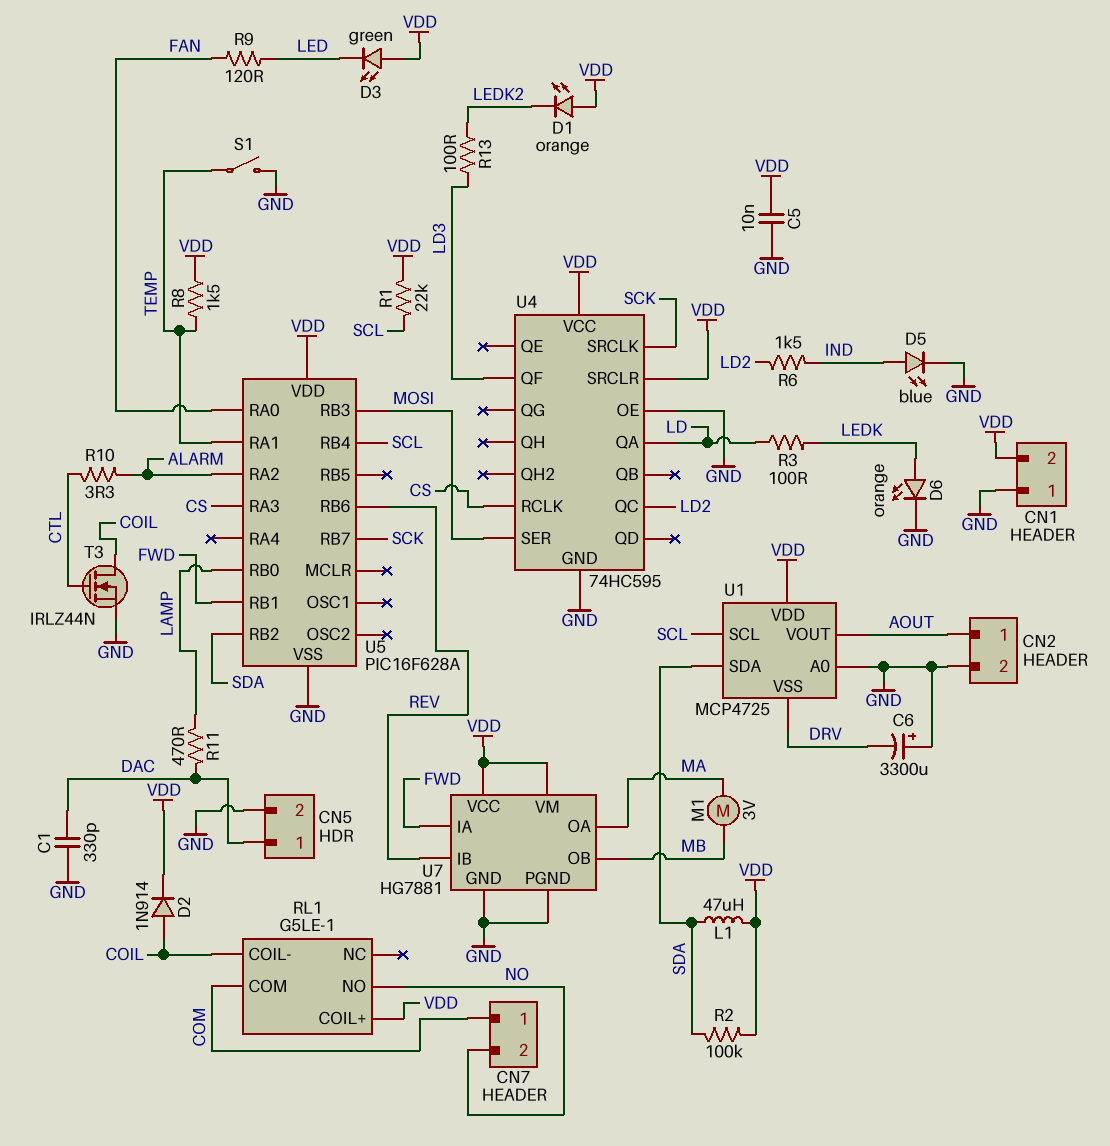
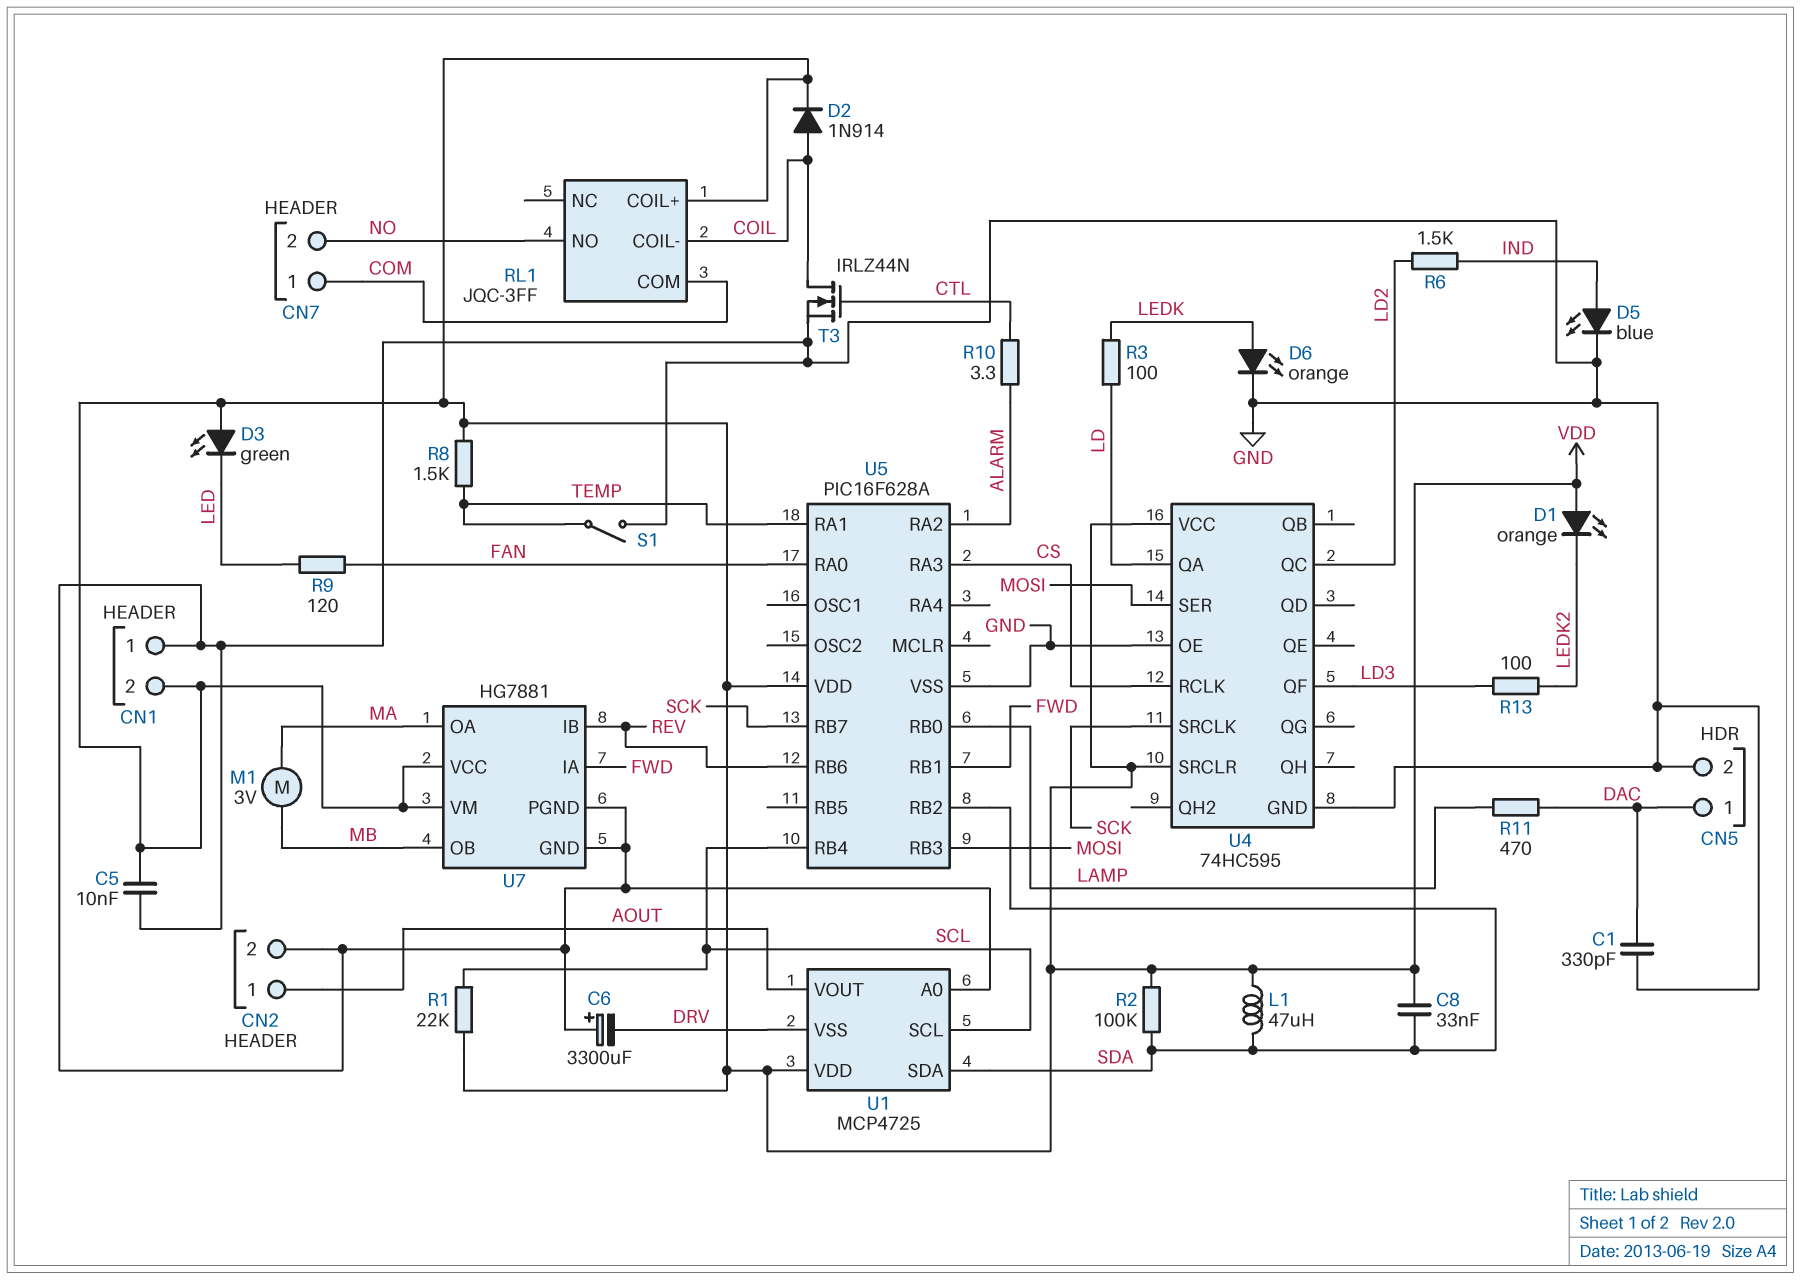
C8: none -> 33nF (SDA, VDD)
RL1: G5LE-1 -> JQC-3FF

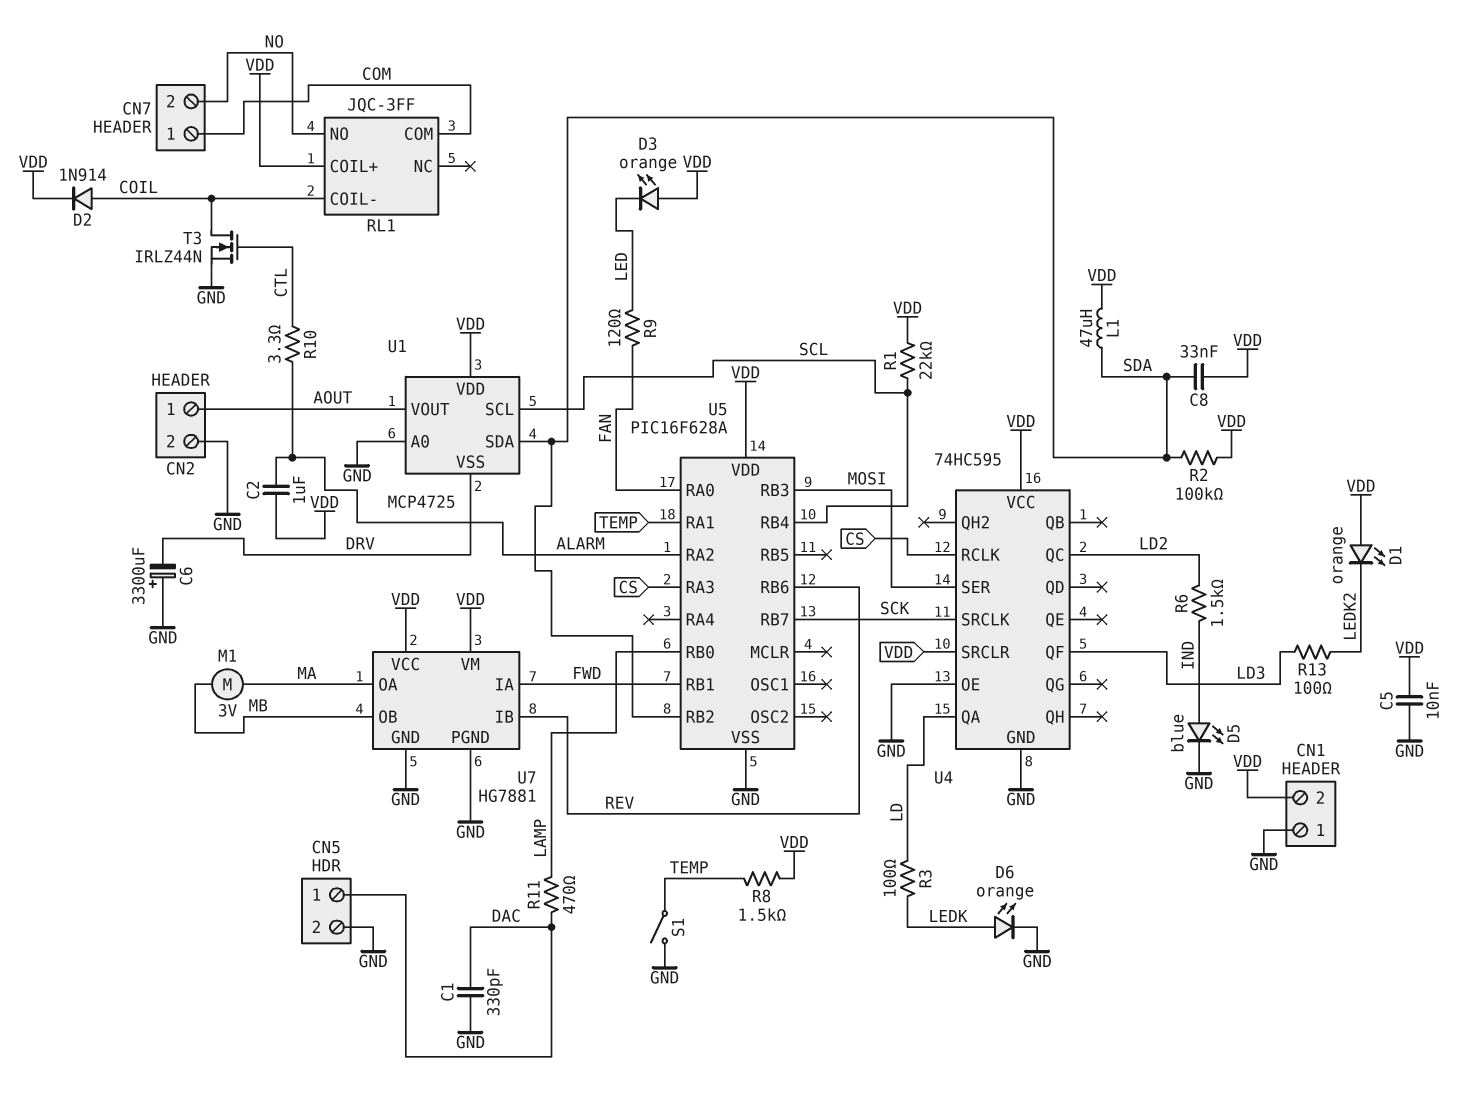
C2: none -> 1uF (ALARM, VDD)
D3: LED green (A VDD, K LED) -> LED orange (A VDD, K LED)

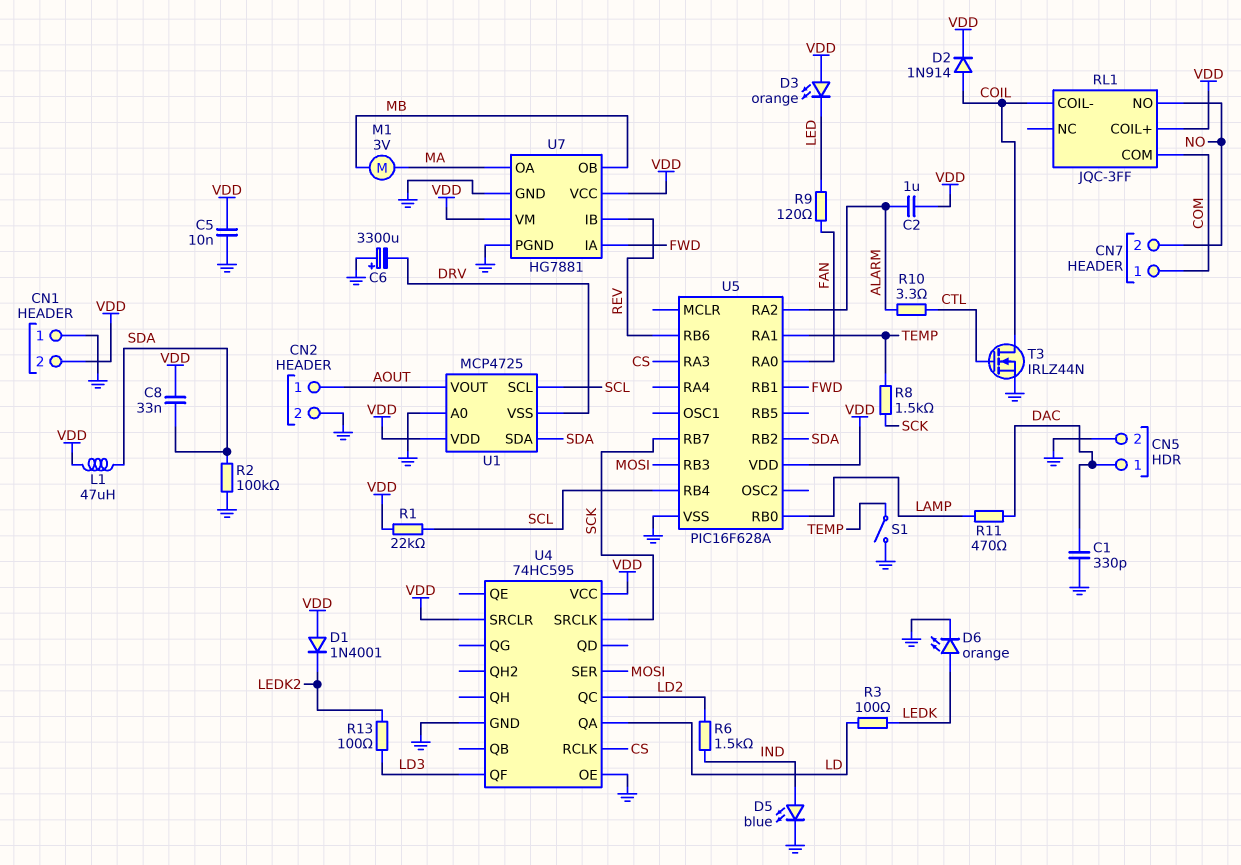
D1: LED orange (A VDD, K LEDK2) -> diode 1N4001 (A VDD, K LEDK2)
R2: 100k (SDA, VDD) -> 100k (GND, SDA)
R8: 1.5k (TEMP, VDD) -> 1.5k (SCK, TEMP)

